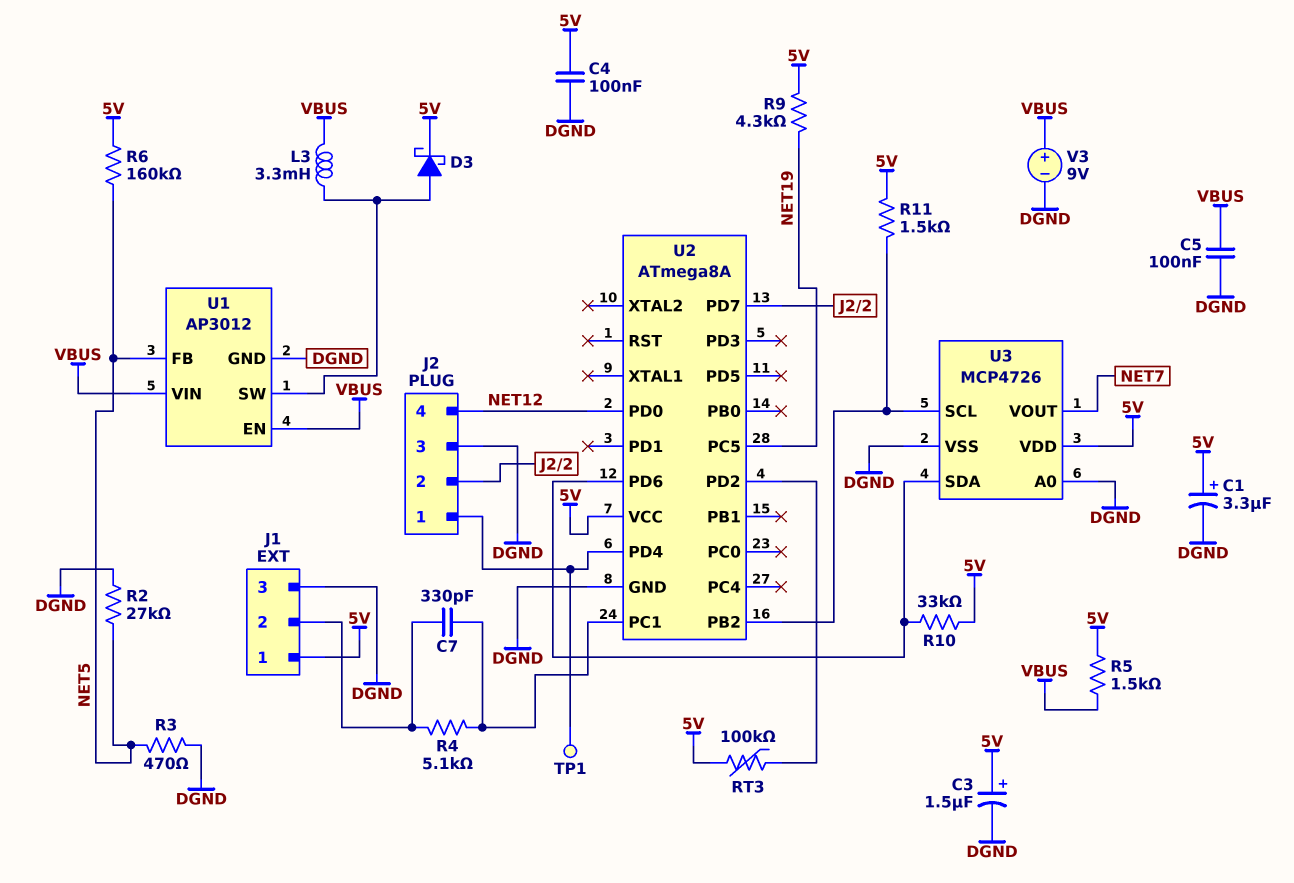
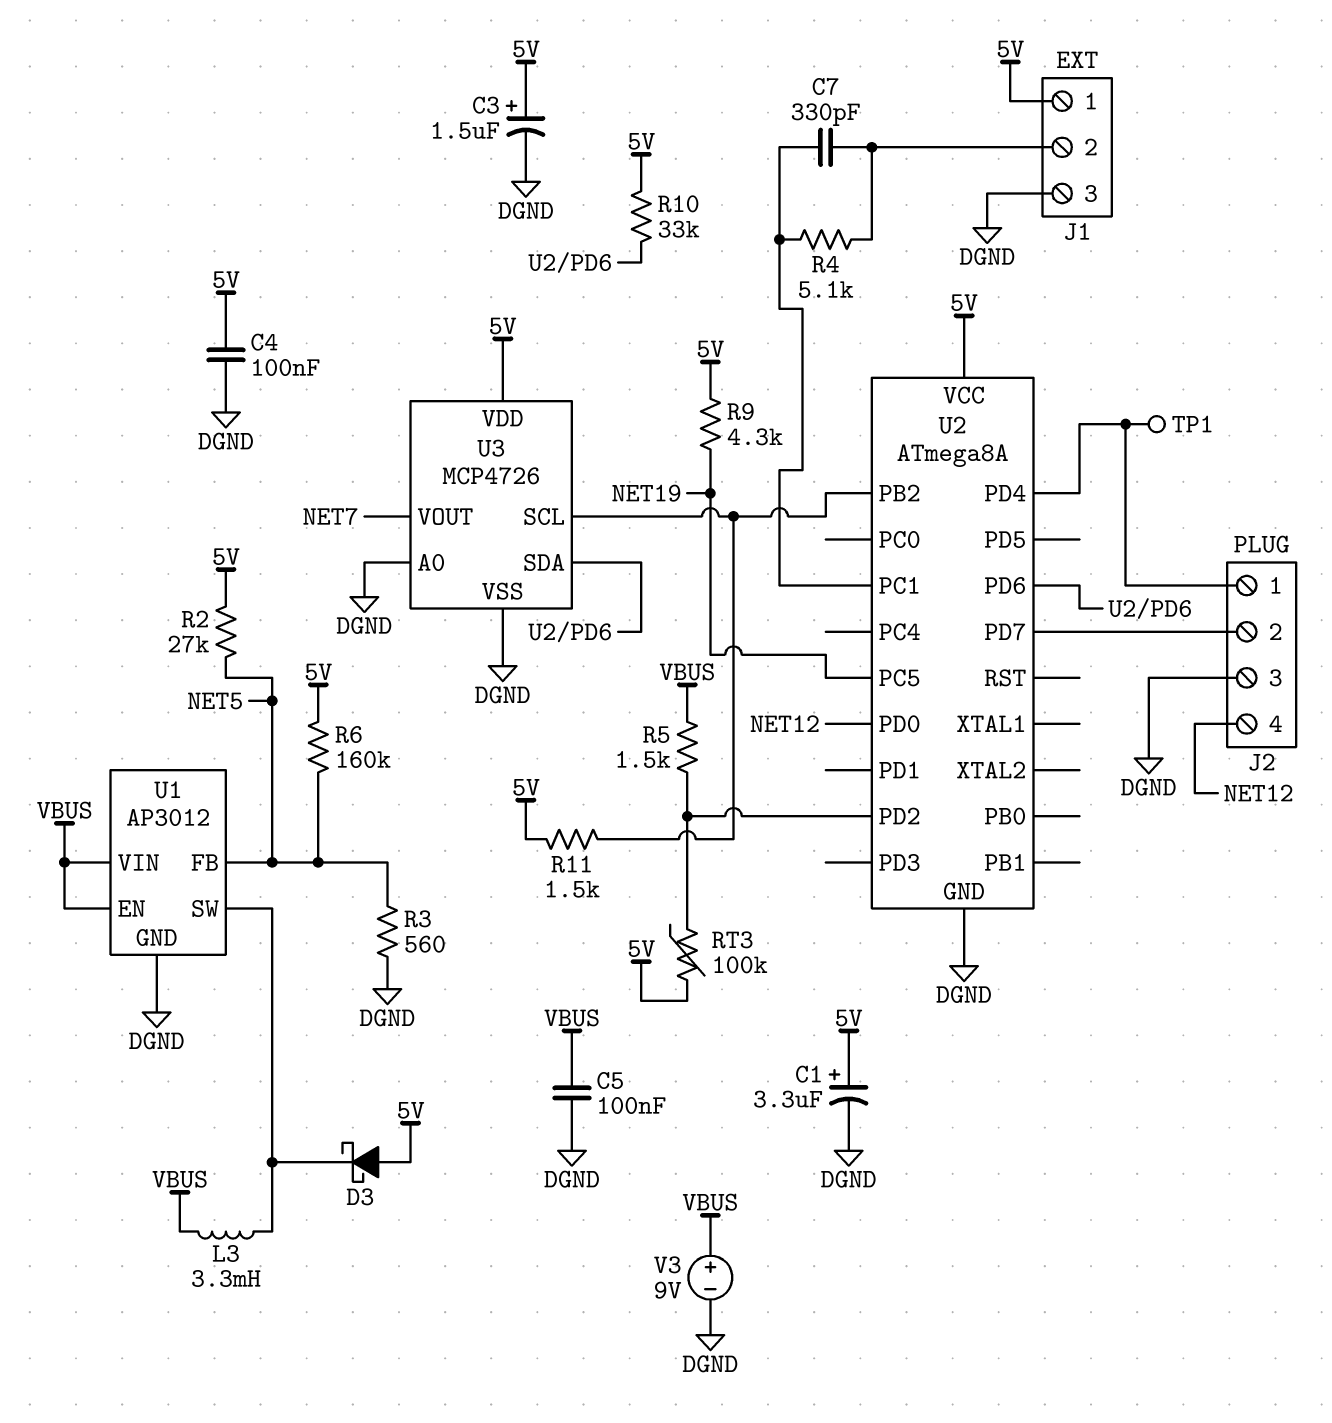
D3: schottky (A U1/SW, K 5V) -> schottky (A 5V, K U1/SW)
R2: 27k (DGND, NET5) -> 27k (5V, NET5)
R3: 470 (DGND, NET5) -> 560 (DGND, NET5)
R5: 1.5k (5V, VBUS) -> 1.5k (U2/PD2, VBUS)

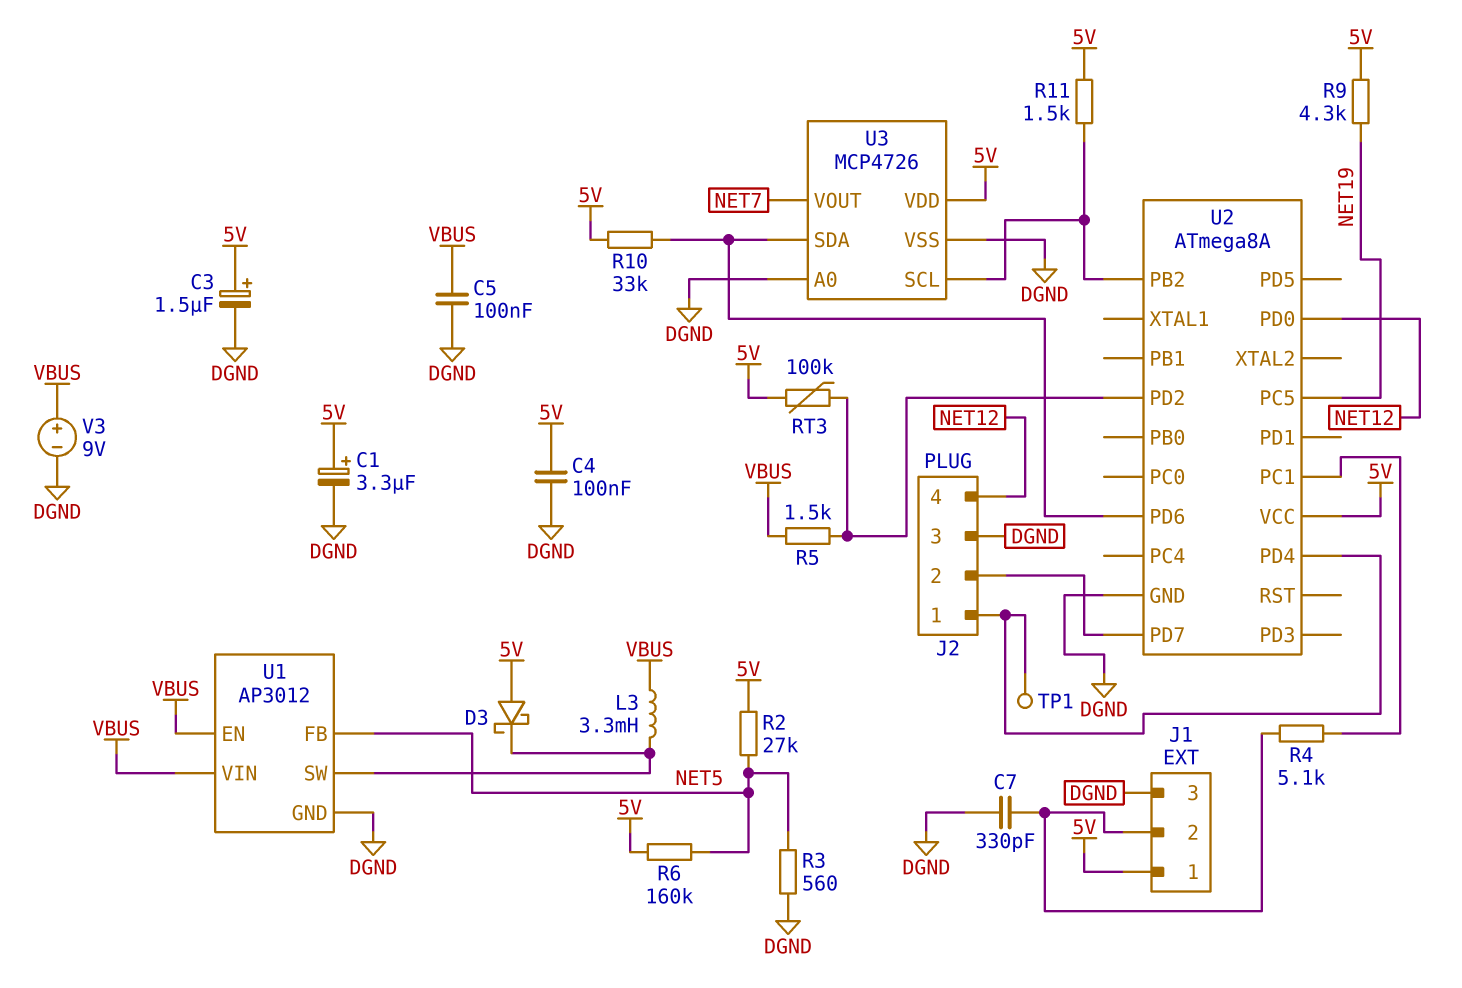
C7: 330pF (J1/2, U2/PC1) -> 330pF (DGND, J1/2)

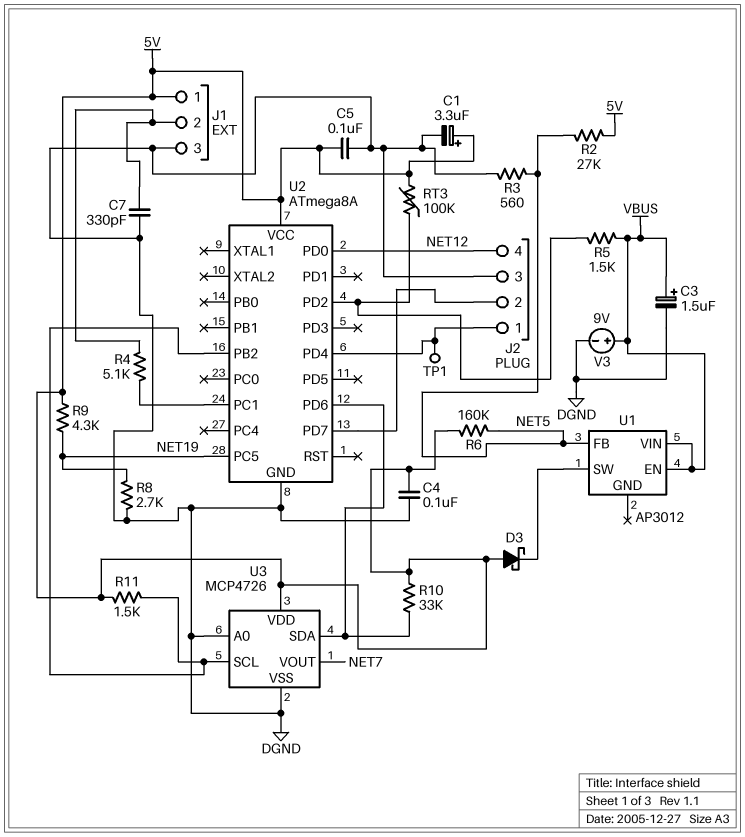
C3: 1.5uF (plus 5V, minus DGND) -> 1.5uF (plus VBUS, minus DGND)
C5: 100nF (DGND, VBUS) -> 100nF (5V, DGND)
L3: 3.3mH (U1/SW, VBUS) -> none
R8: none -> 2.7k (DGND, NET19)
U1 pin GND: DGND -> none

